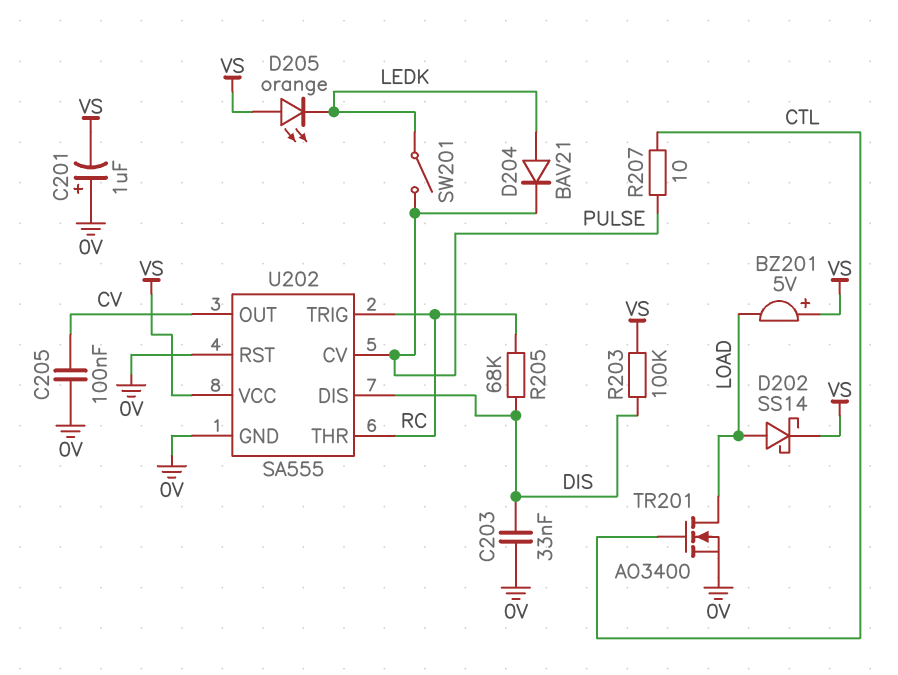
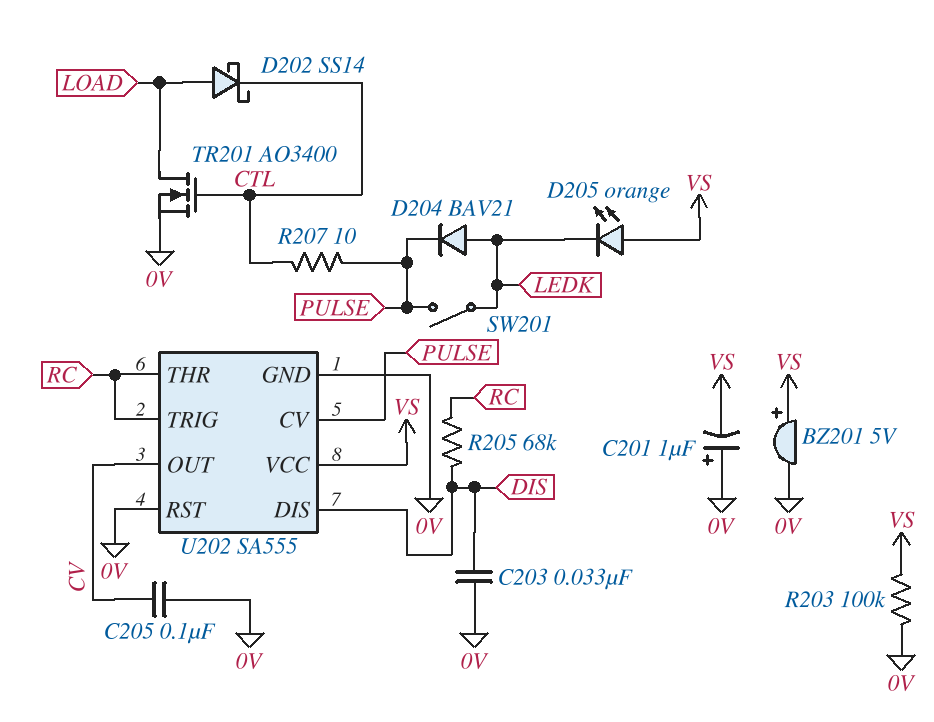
BZ201: buzzer 5V (plus VS, minus LOAD) -> buzzer 5V (plus VS, minus 0V)
D202: schottky SS14 (A LOAD, K VS) -> schottky SS14 (A LOAD, K CTL)
R203: 100k (DIS, VS) -> 100k (0V, VS)

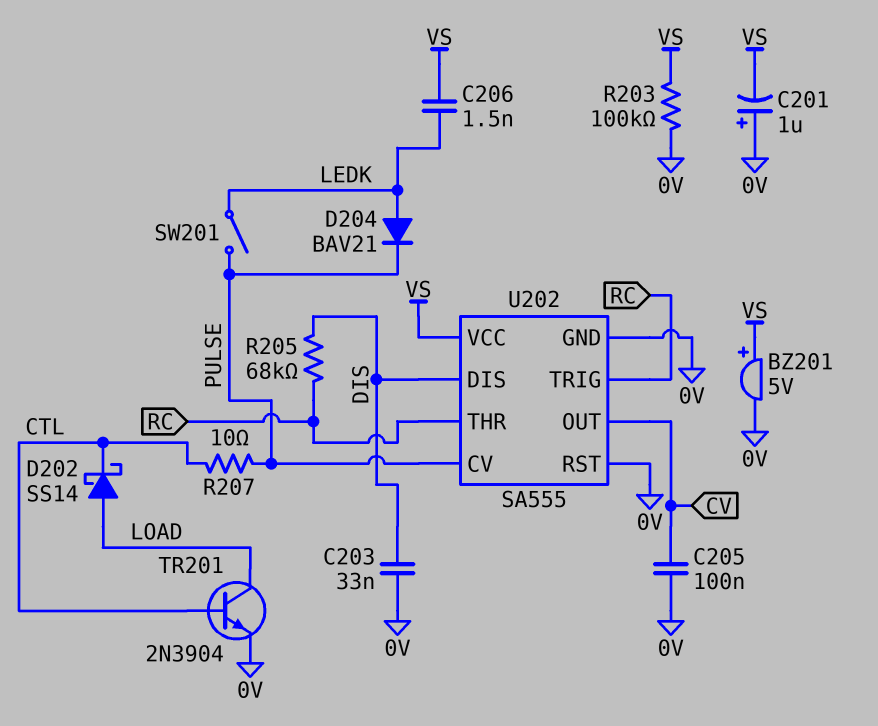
C206: none -> 1.5nF (LEDK, VS)
D205: LED orange (A VS, K LEDK) -> none
TR201: NMOS AO3400 (G CTL, D LOAD, S 0V) -> NPN 2N3904 (B CTL, C LOAD, E 0V)

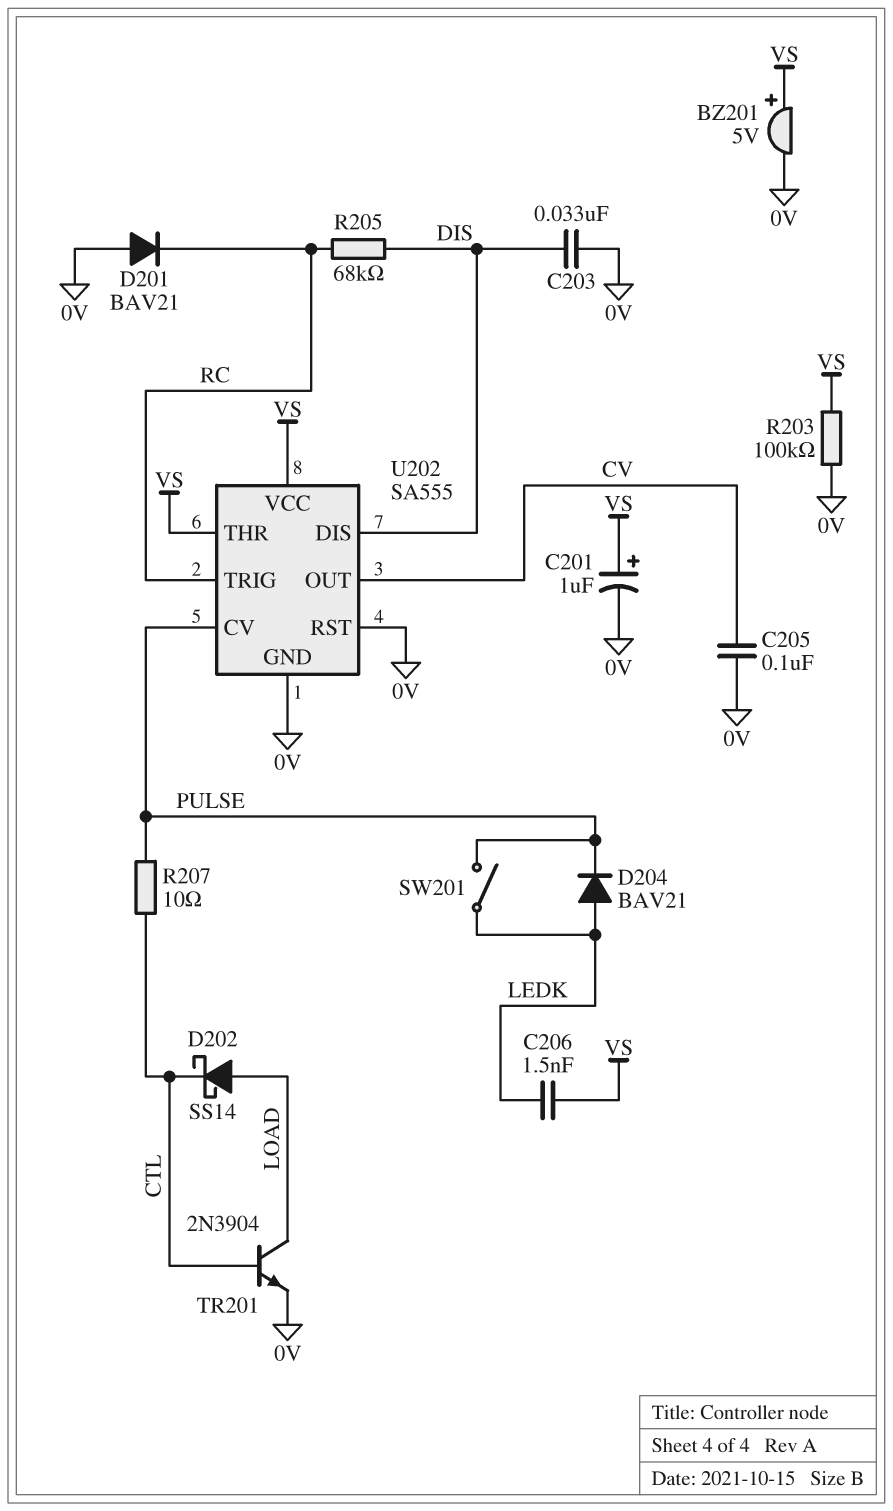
C201: 1uF (plus 0V, minus VS) -> 1uF (plus VS, minus 0V)
D201: none -> diode BAV21 (A 0V, K RC)
U202 pin THR: RC -> VS

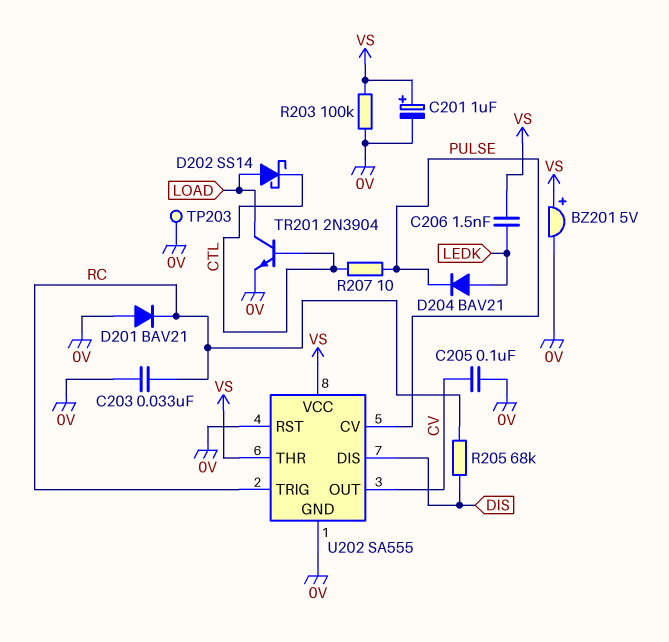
C203: 33nF (0V, DIS) -> 33nF (0V, RC)
SW201: switch (LEDK, PULSE) -> none
TP203: none -> test point (0V)

